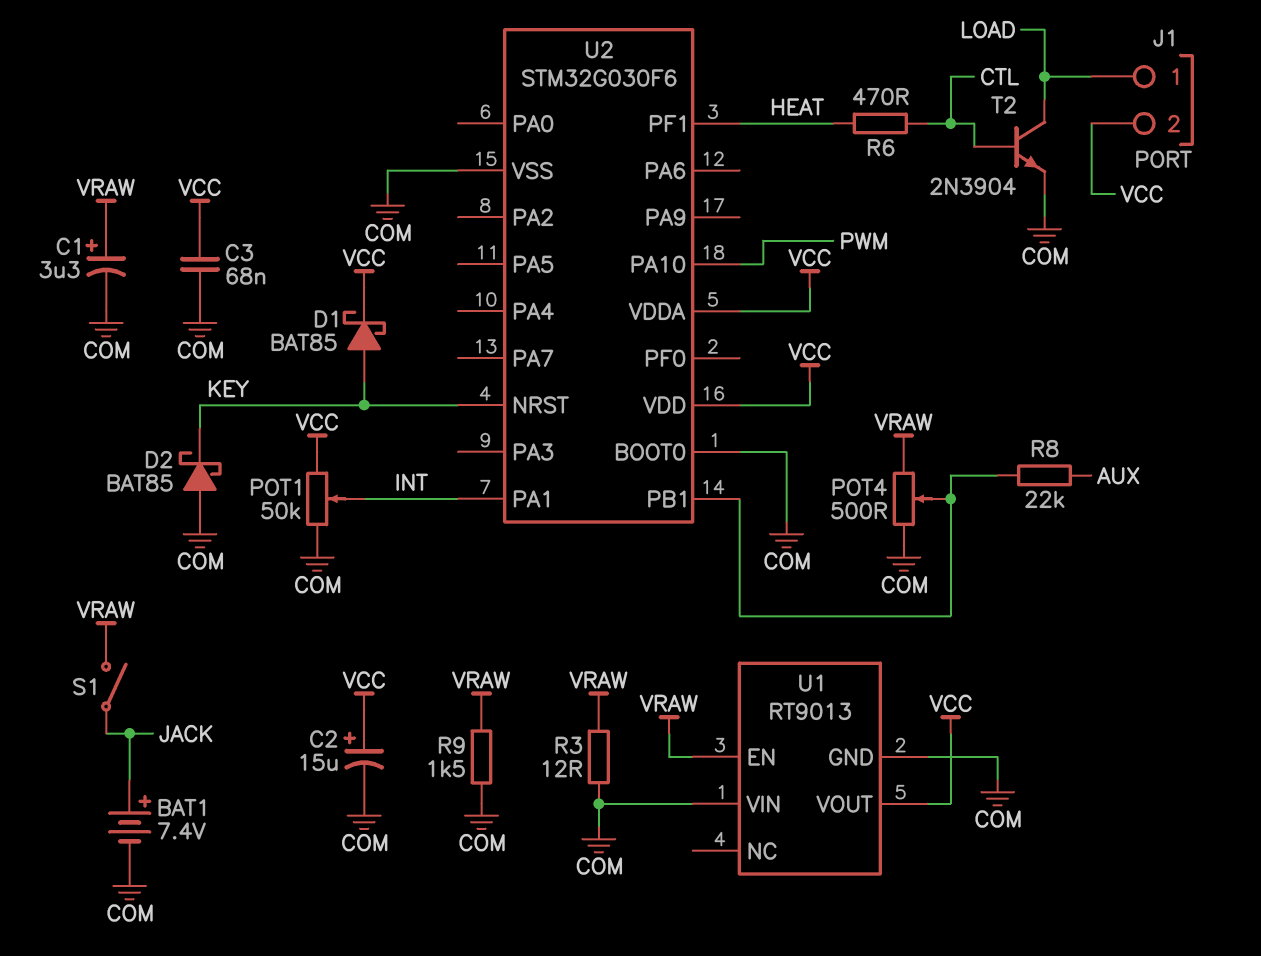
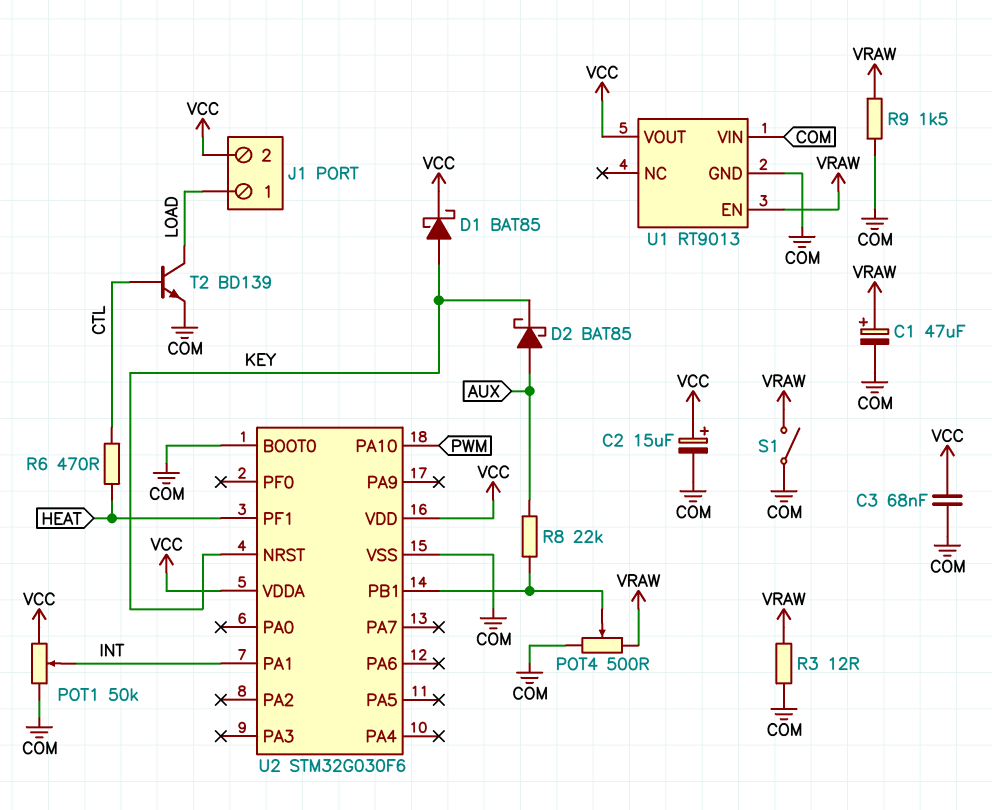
BAT1: 7.4V (plus JACK, minus COM) -> none
C1: 3.3uF (plus VRAW, minus COM) -> 47uF (plus VRAW, minus COM)
D2: schottky BAT85 (A COM, K KEY) -> schottky BAT85 (A AUX, K KEY)
S1: switch (JACK, VRAW) -> switch (COM, VRAW)
T2: NPN 2N3904 (B CTL, C LOAD, E COM) -> NPN BD139 (B CTL, C LOAD, E COM)

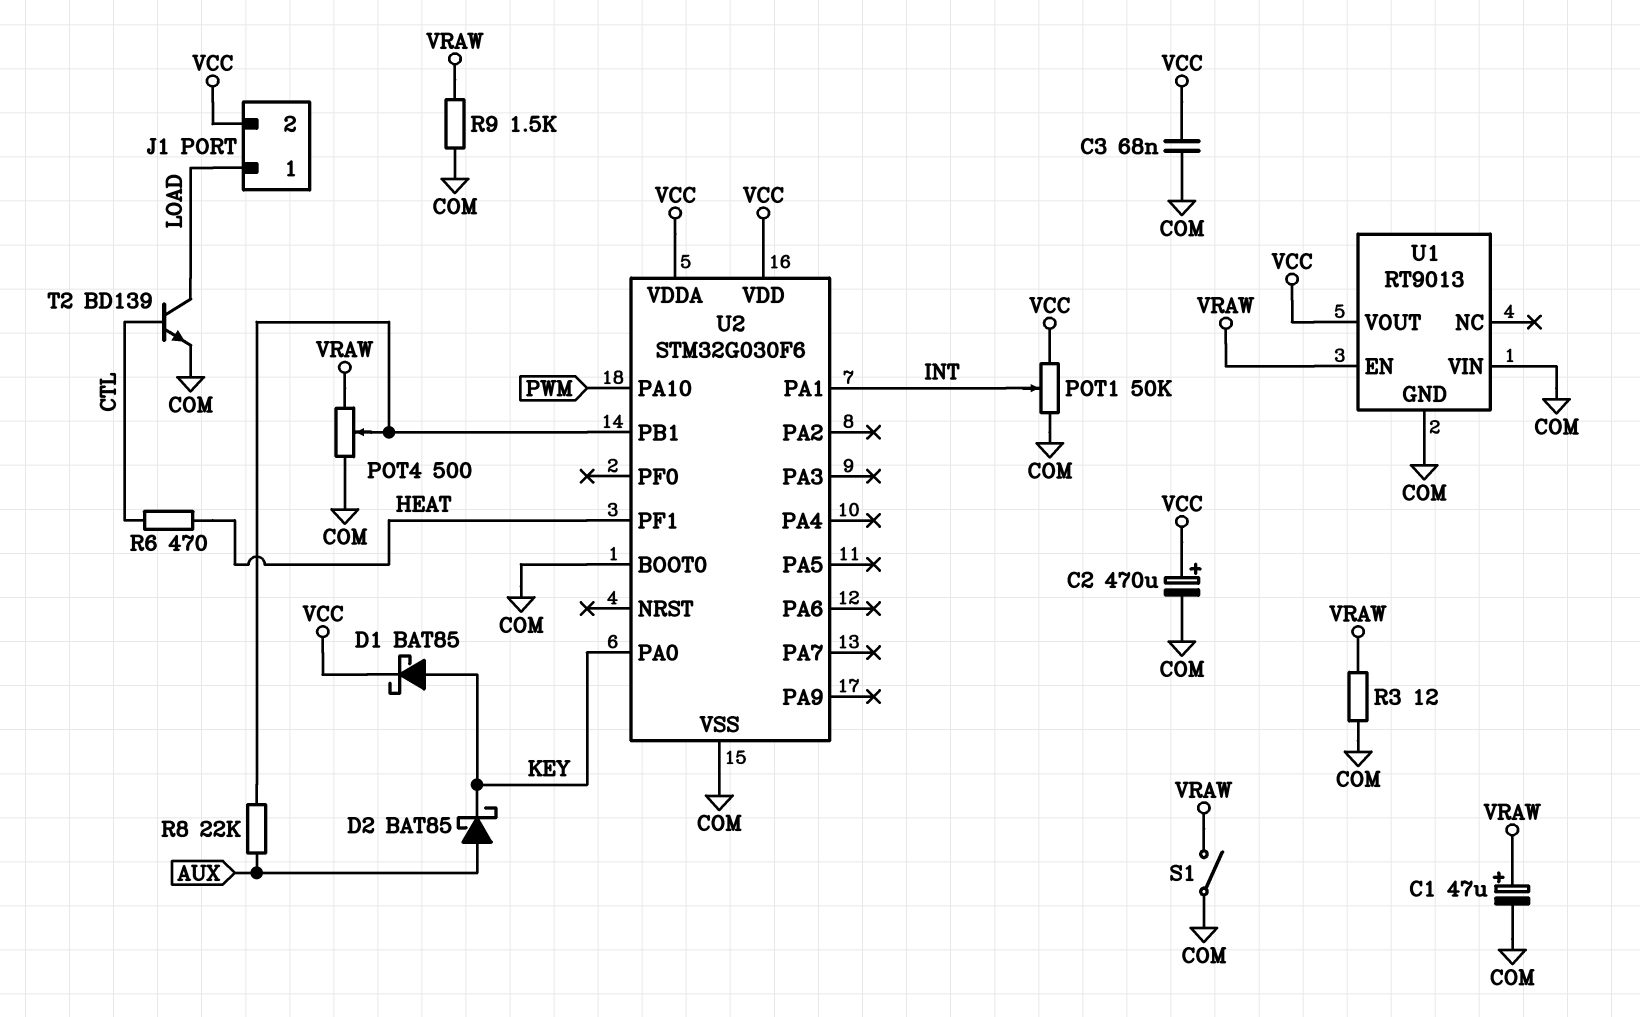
C2: 15uF (plus VCC, minus COM) -> 470uF (plus VCC, minus COM)
U2 pin NRST: KEY -> none
U2 pin PA0: none -> KEY

